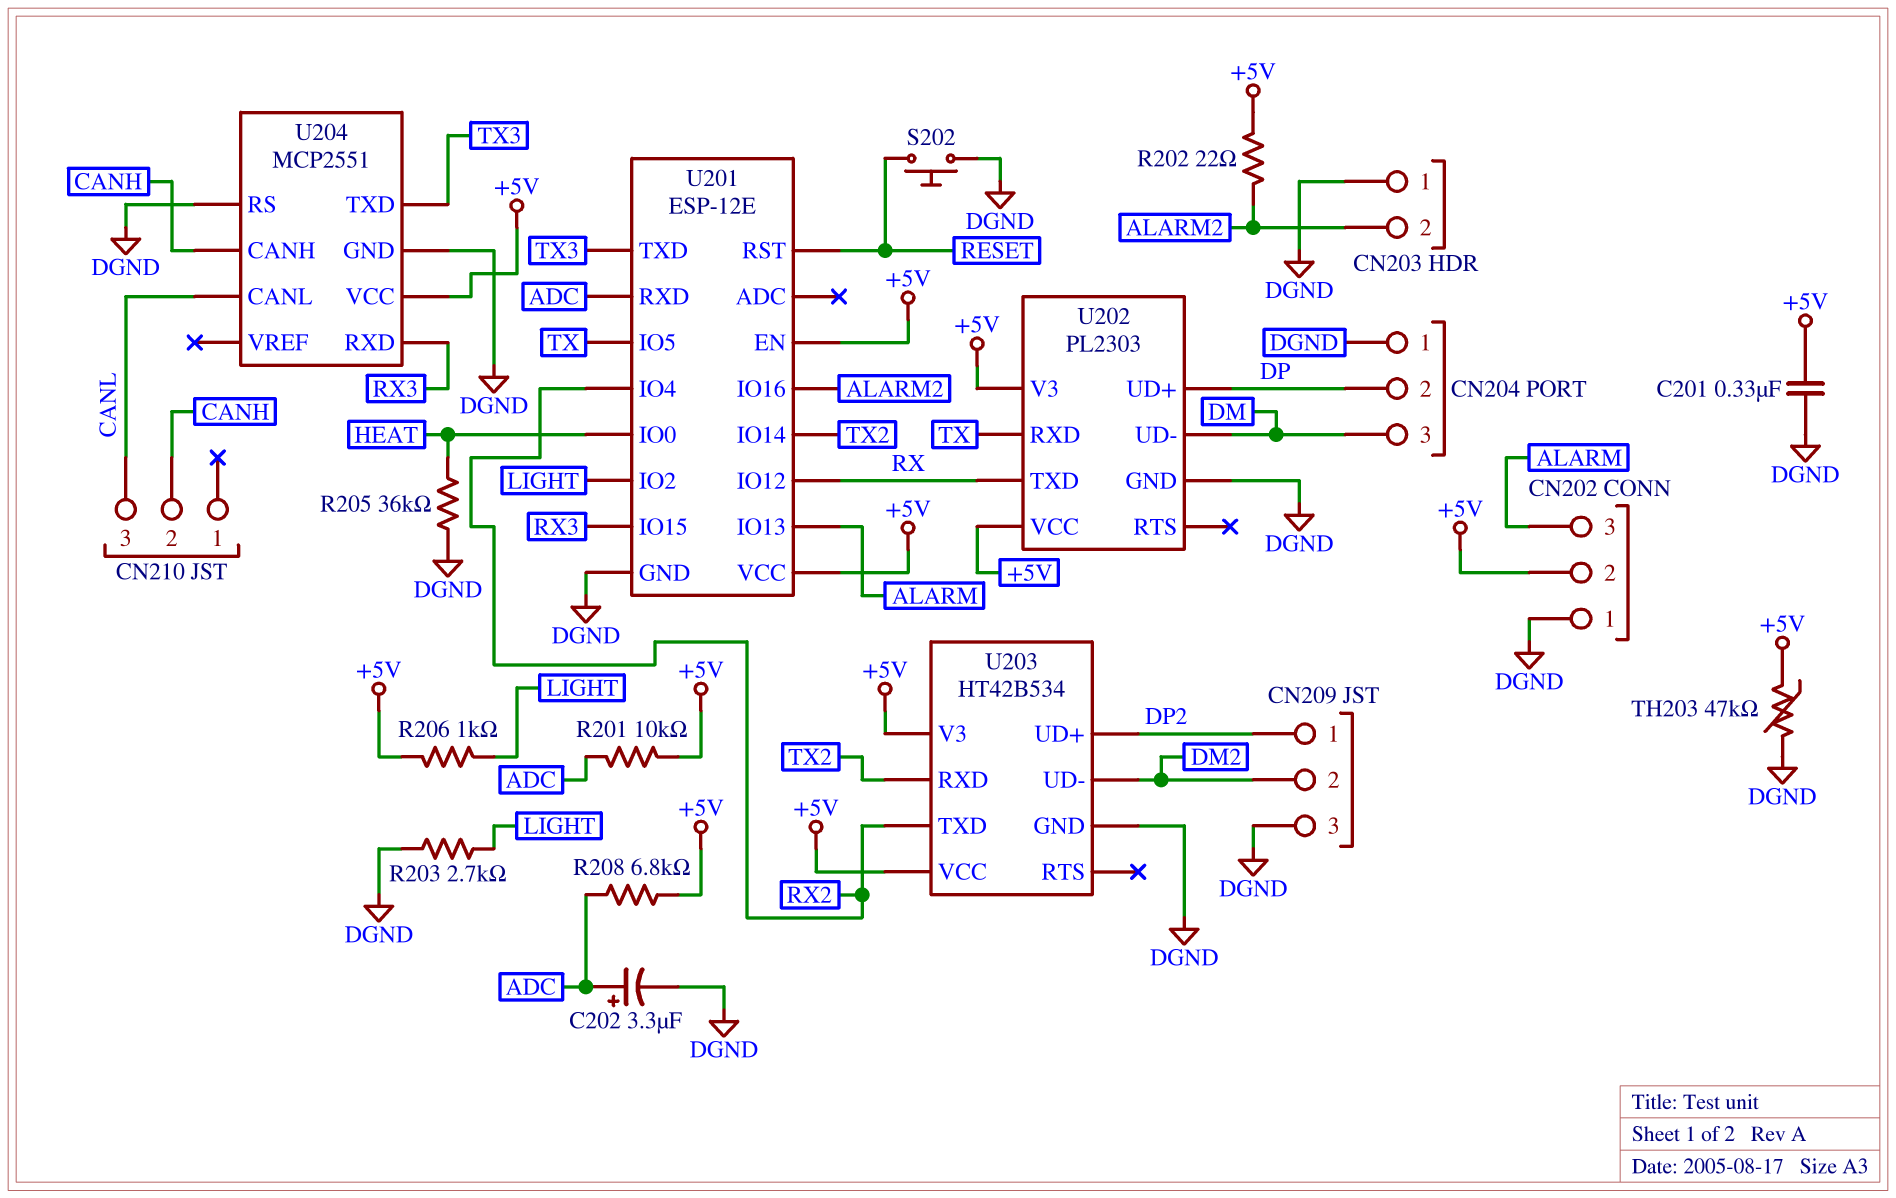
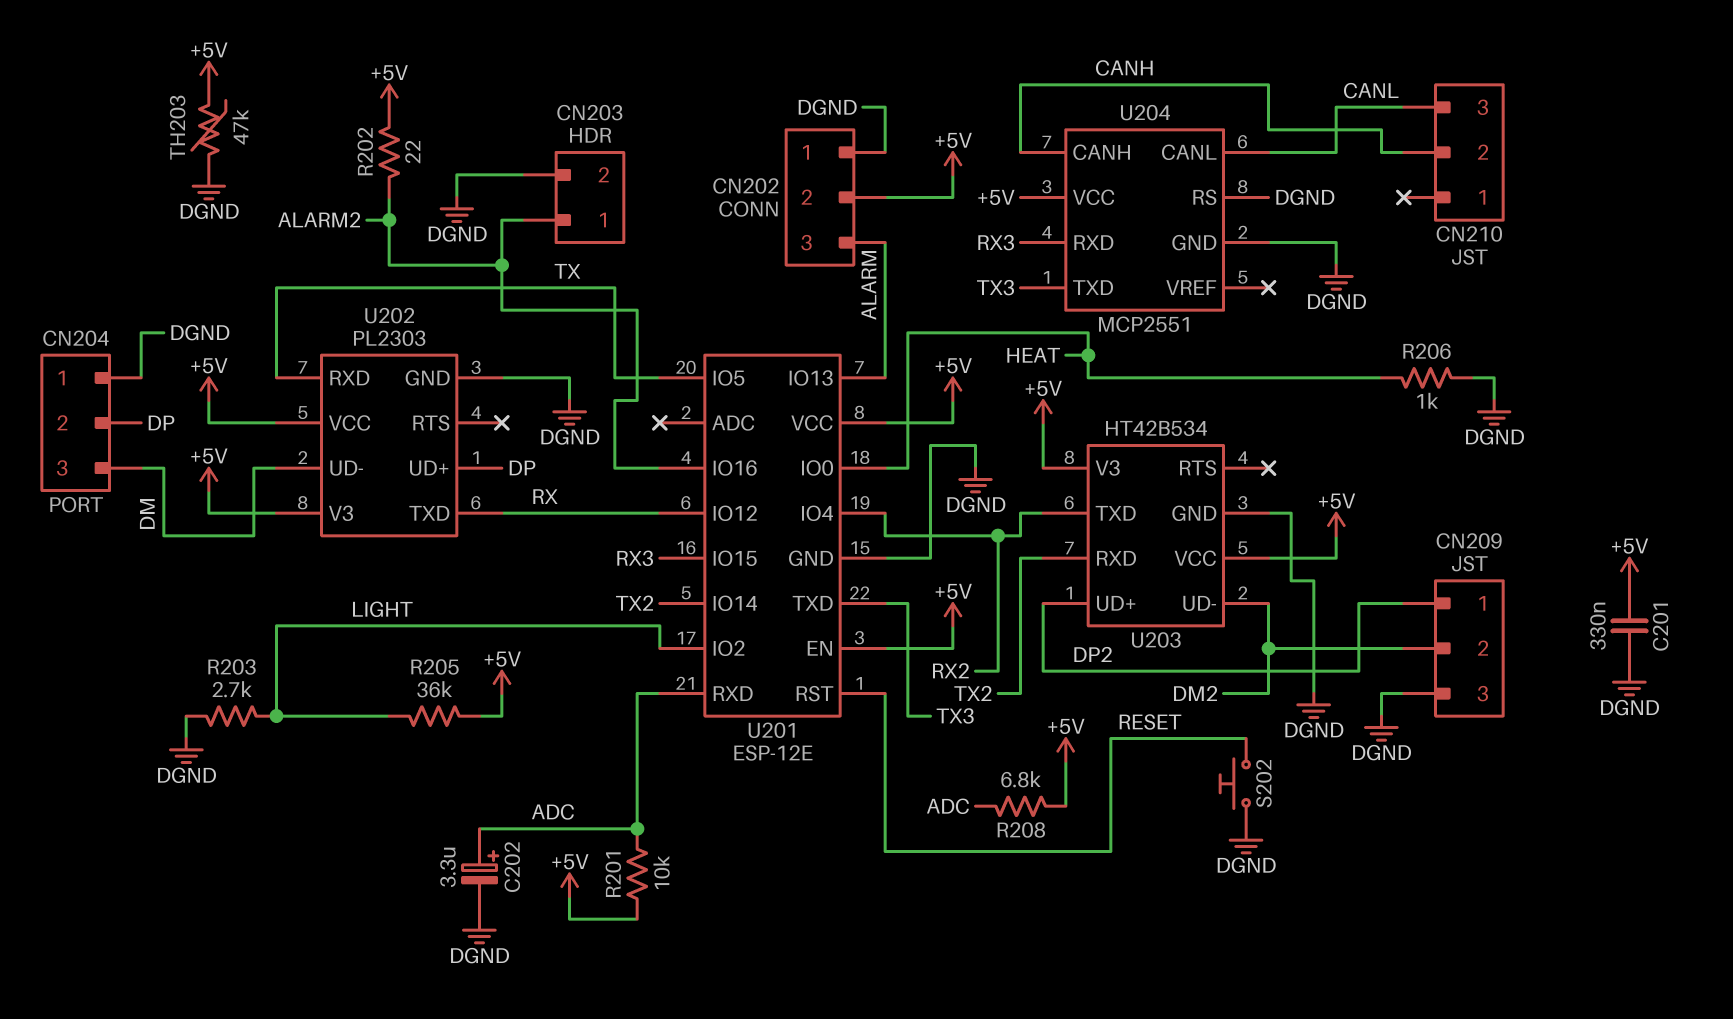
CN203 pin 1: DGND -> ALARM2
CN203 pin 2: ALARM2 -> DGND
R205: 36k (DGND, HEAT) -> 36k (+5V, LIGHT)
R206: 1k (+5V, LIGHT) -> 1k (DGND, HEAT)

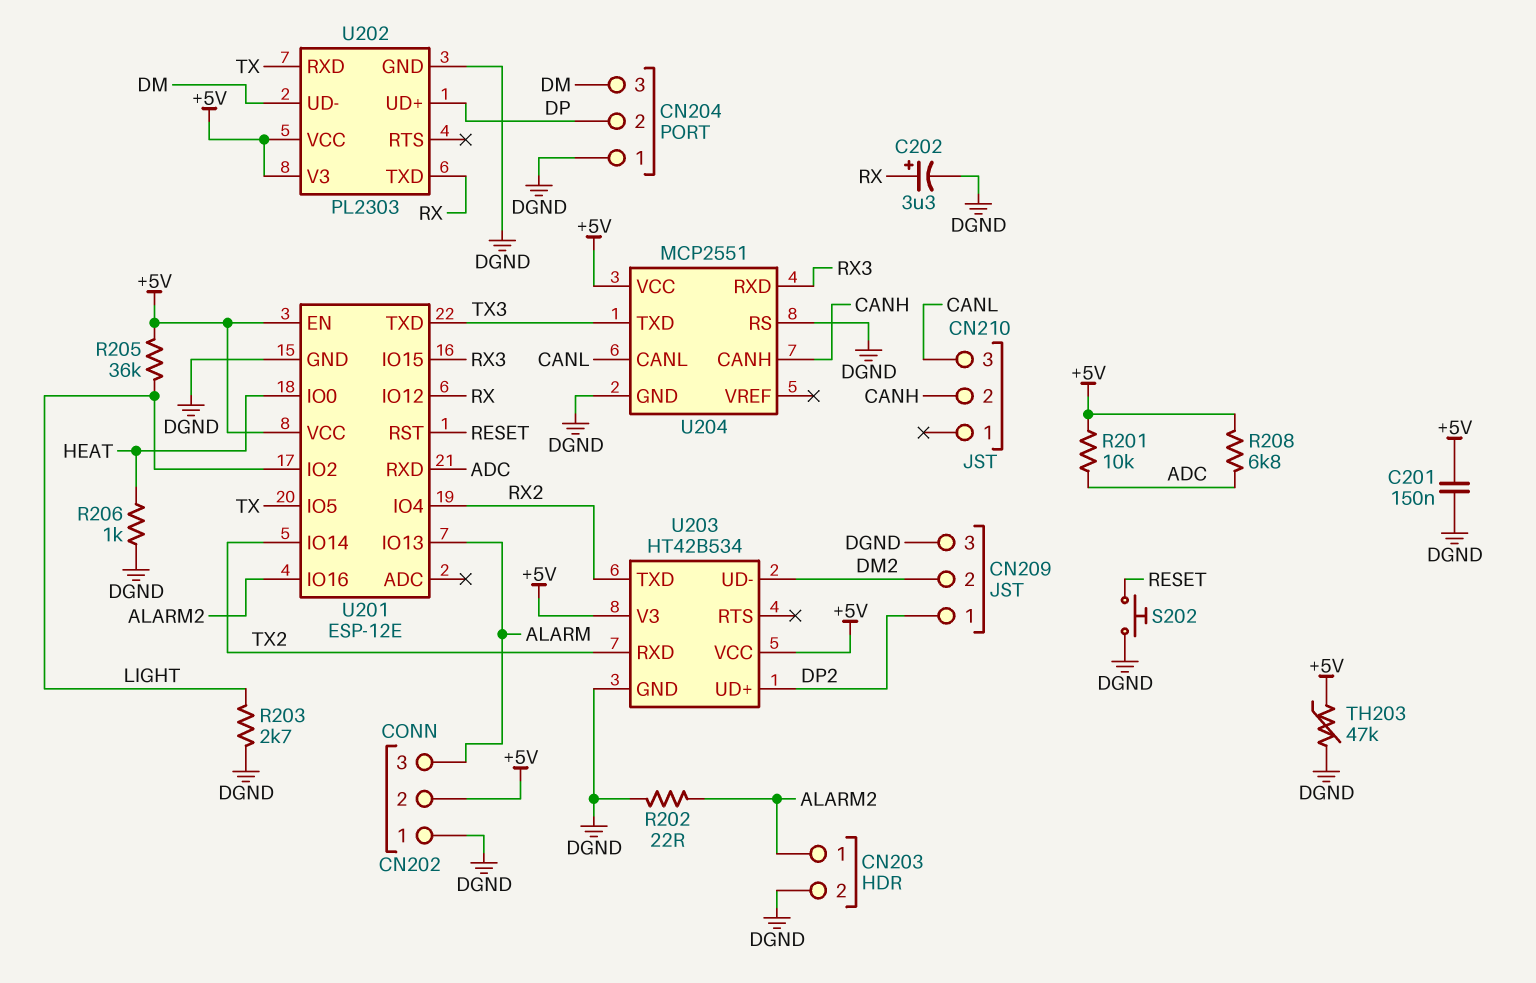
C201: 330nF (+5V, DGND) -> 150nF (+5V, DGND)
C202: 3.3uF (plus ADC, minus DGND) -> 3.3uF (plus RX, minus DGND)
R202: 22 (+5V, ALARM2) -> 22 (ALARM2, DGND)

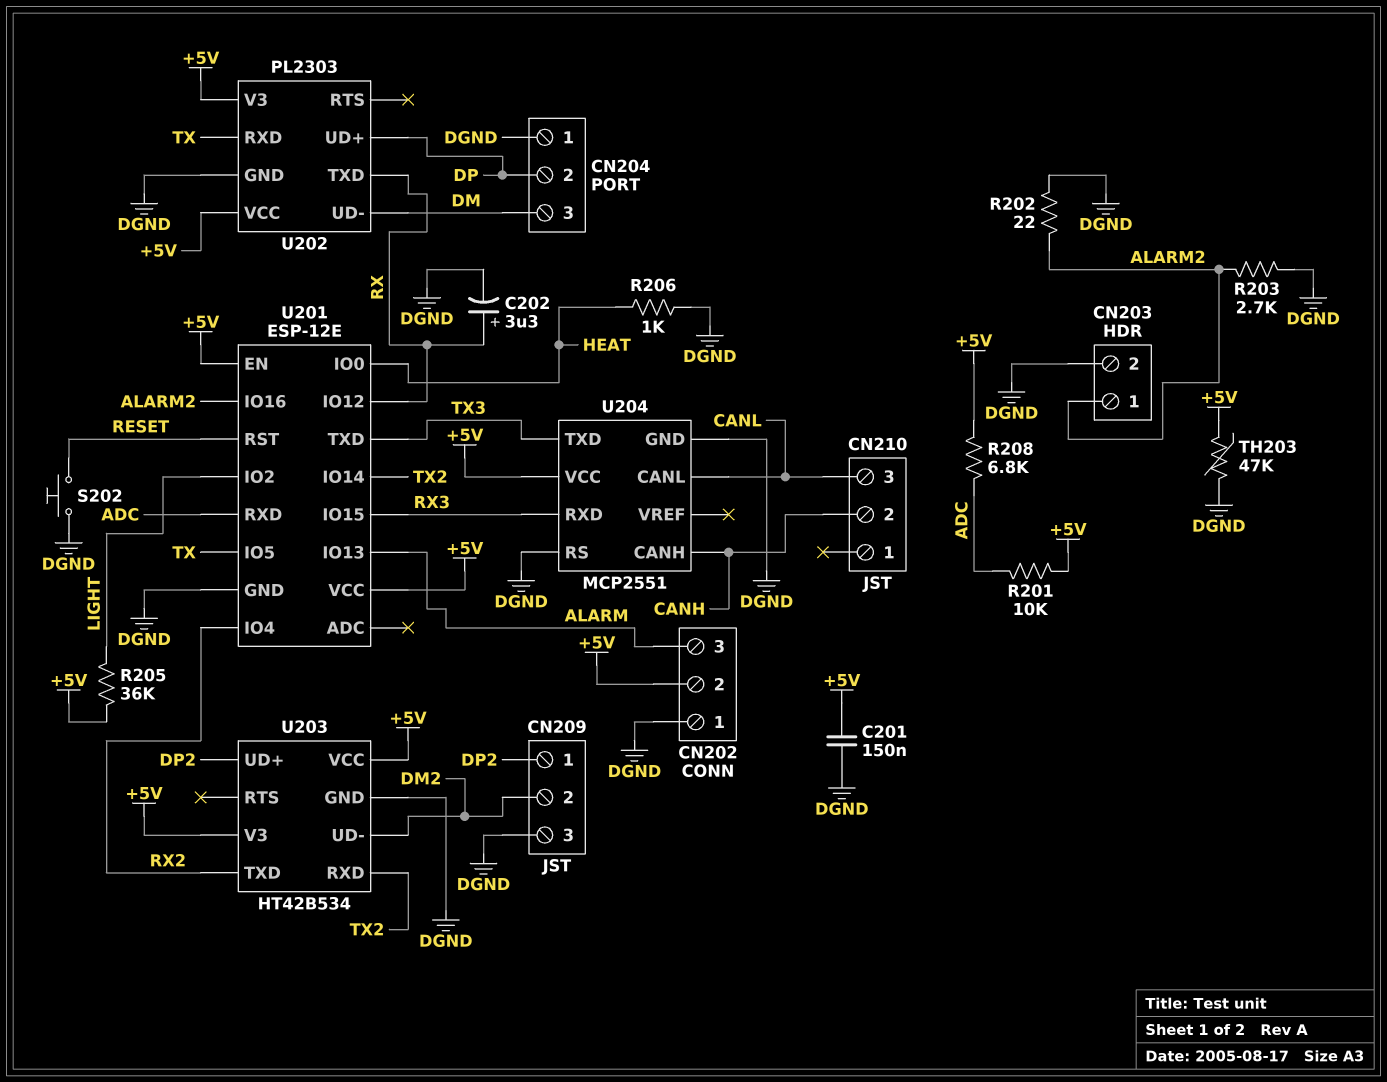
R203: 2.7k (DGND, LIGHT) -> 2.7k (ALARM2, DGND)

